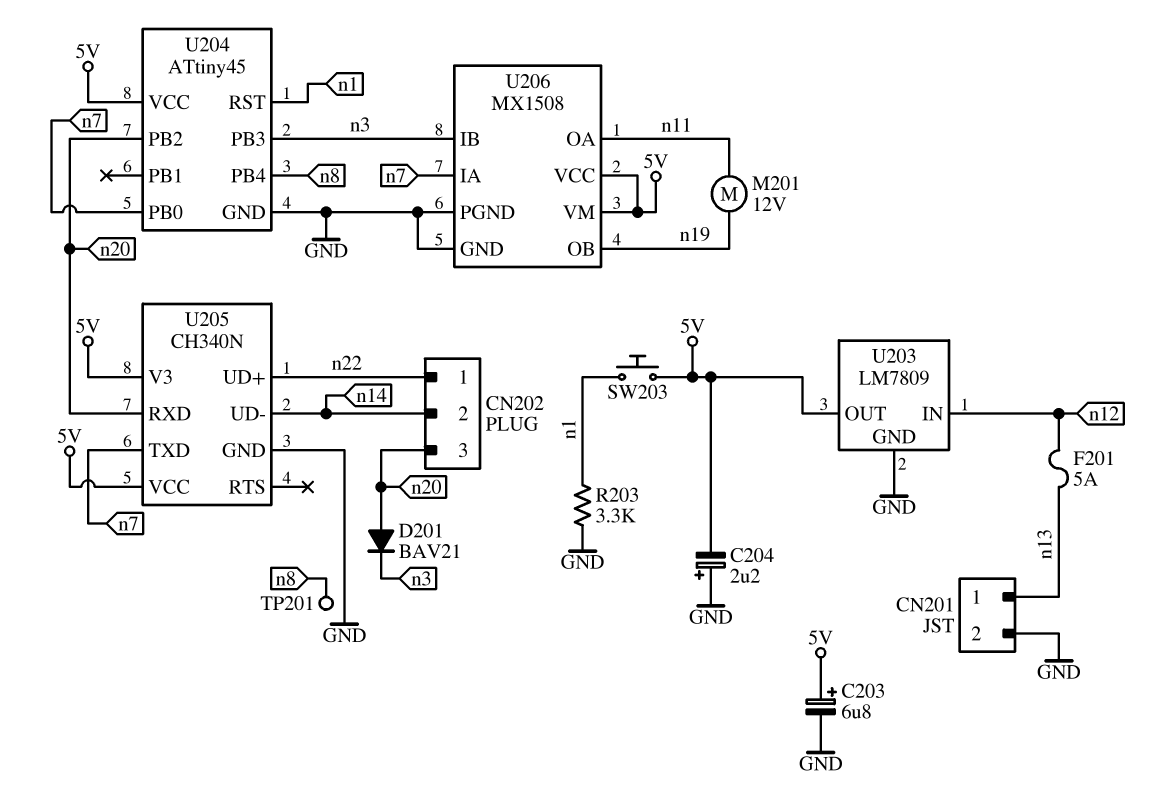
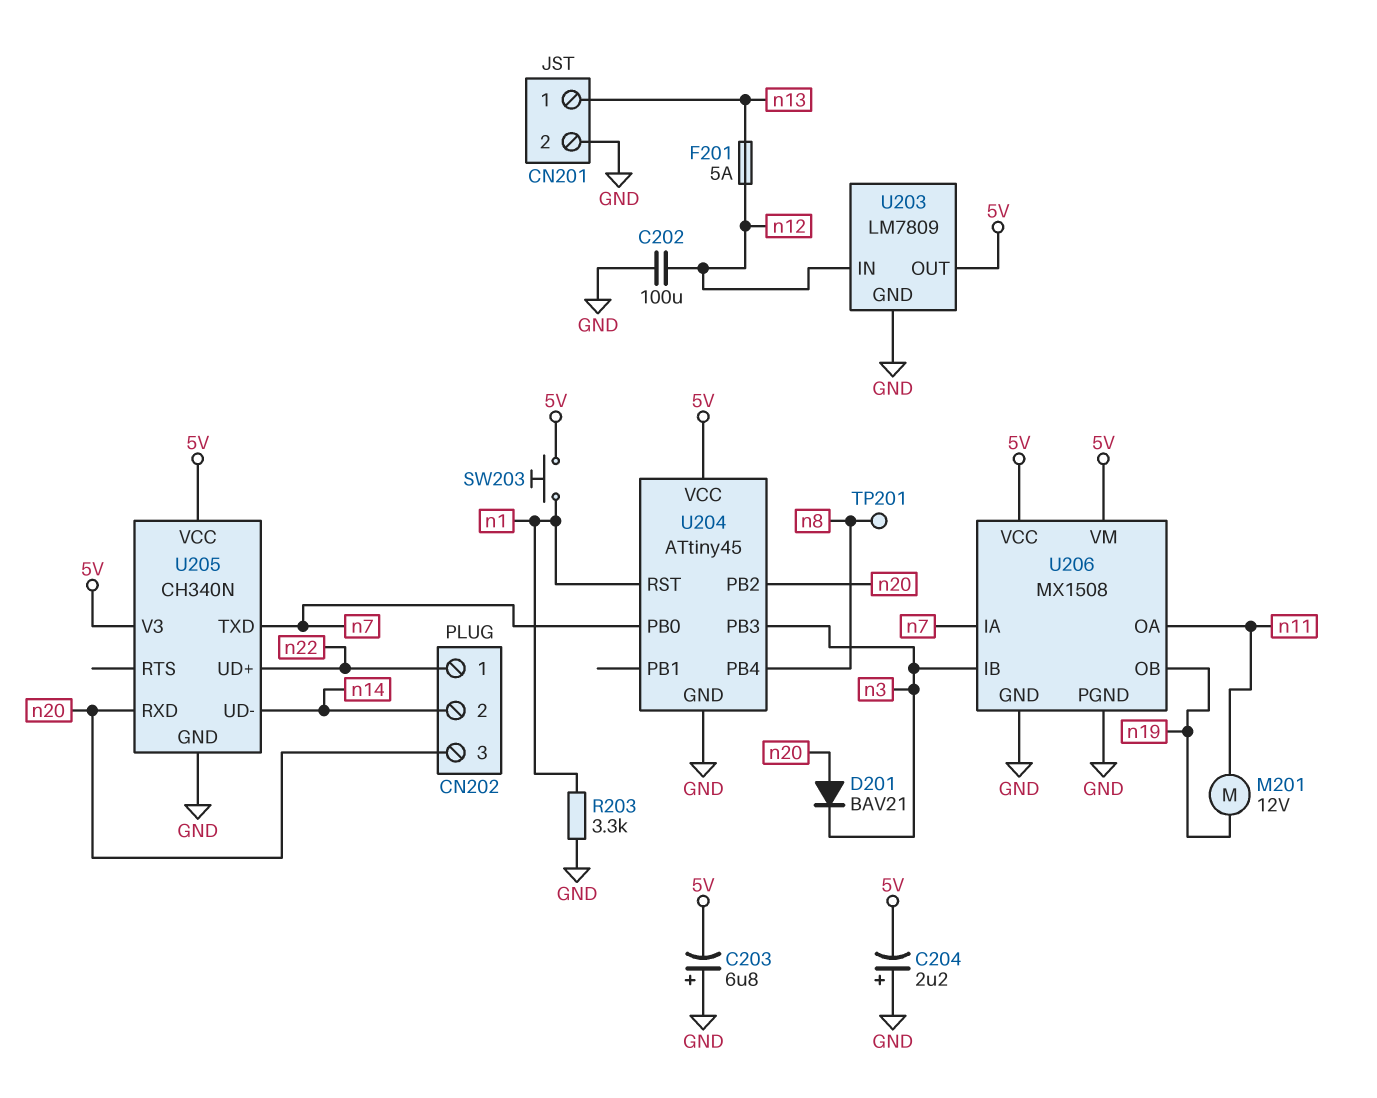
C202: none -> 100uF (GND, n12)
C203: 6.8uF (plus 5V, minus GND) -> 6.8uF (plus GND, minus 5V)

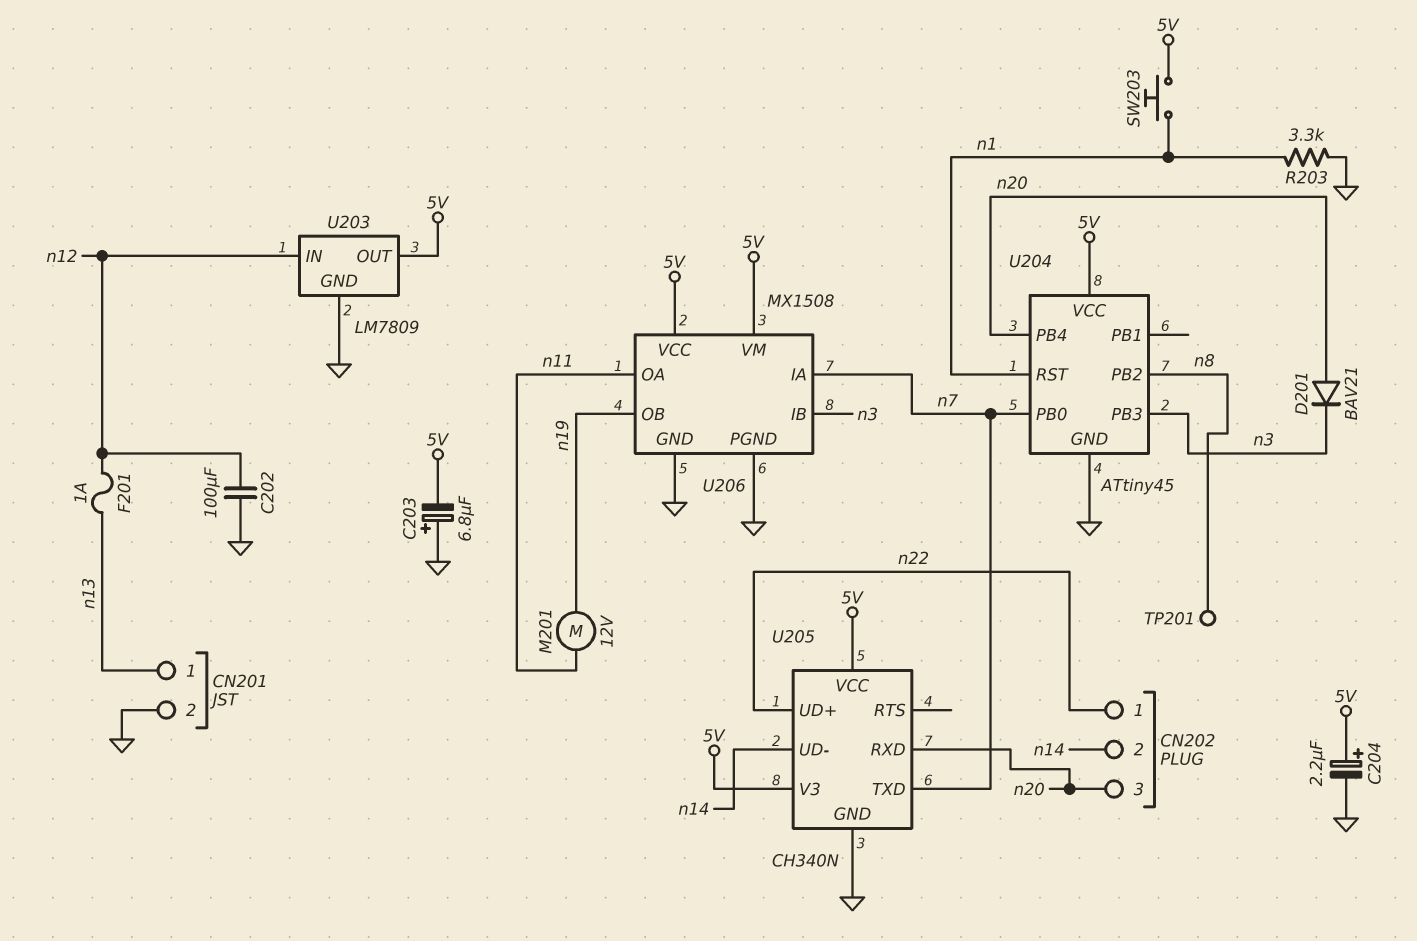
C204: 2.2uF (plus GND, minus 5V) -> 2.2uF (plus 5V, minus GND)
F201: 5A (n12, n13) -> 1A (n12, n13)
U204 pin PB2: n20 -> n8
U204 pin PB4: n8 -> n20

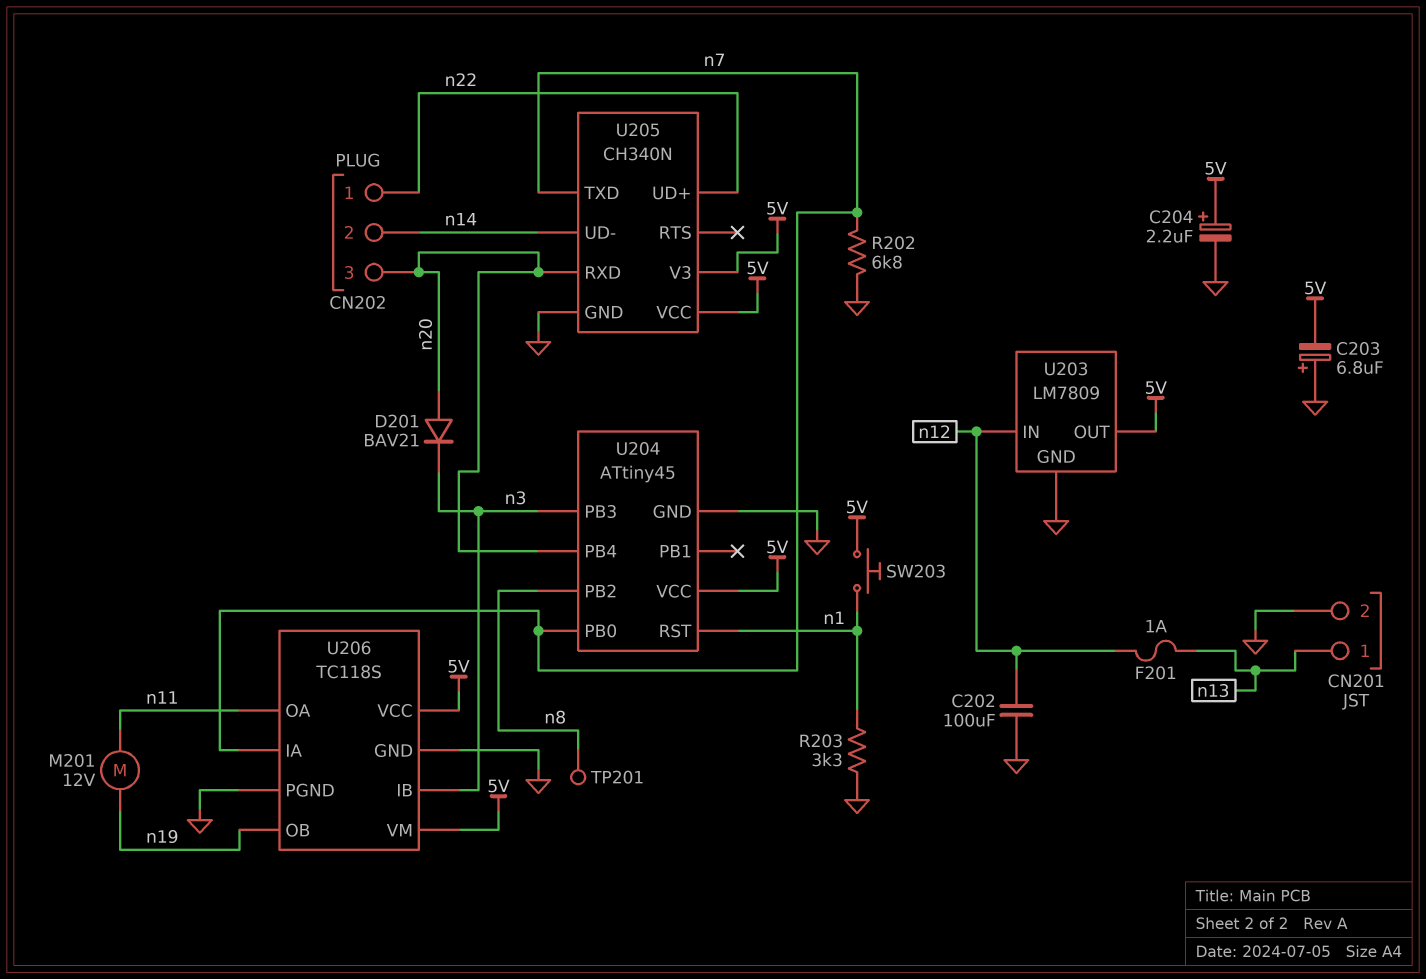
R202: none -> 6.8k (GND, n7)
U206: MX1508 -> TC118S

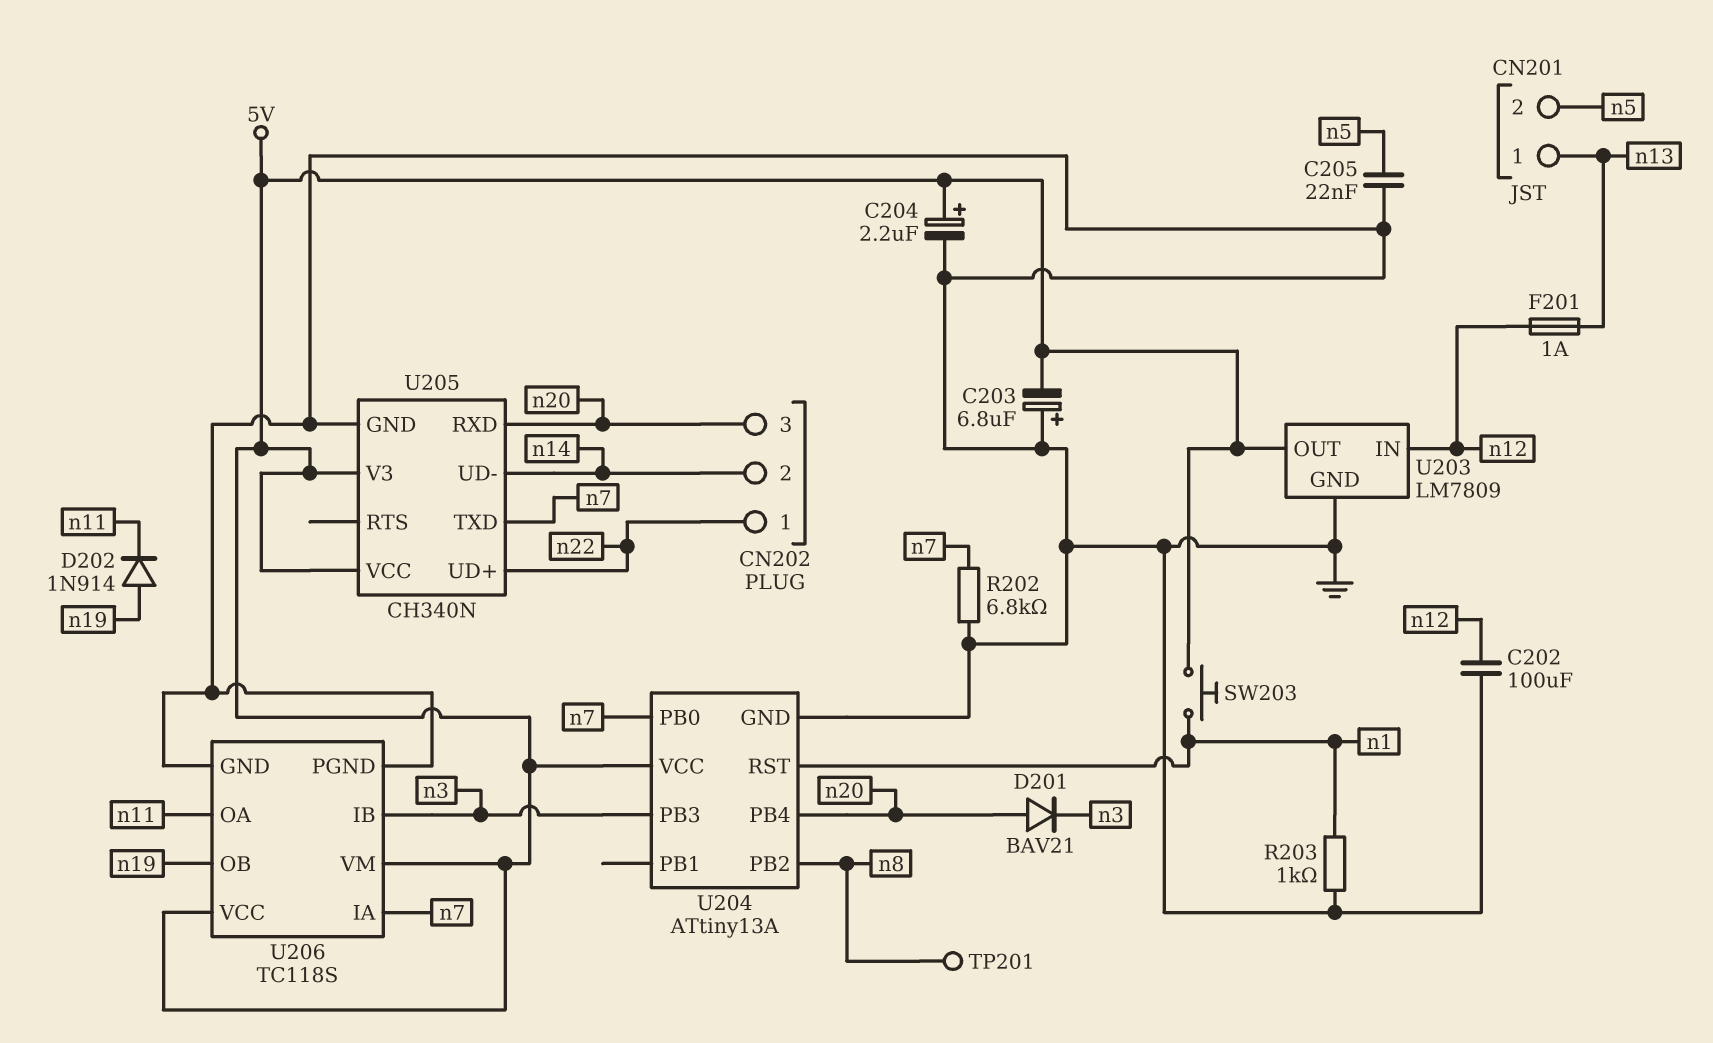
C205: none -> 22nF (GND, n5)
CN201 pin 2: GND -> n5
D202: none -> diode 1N914 (A n19, K n11)
M201: motor 12V (n11, n19) -> none
R203: 3.3k (GND, n1) -> 1k (GND, n1)
U204: ATtiny45 -> ATtiny13A

